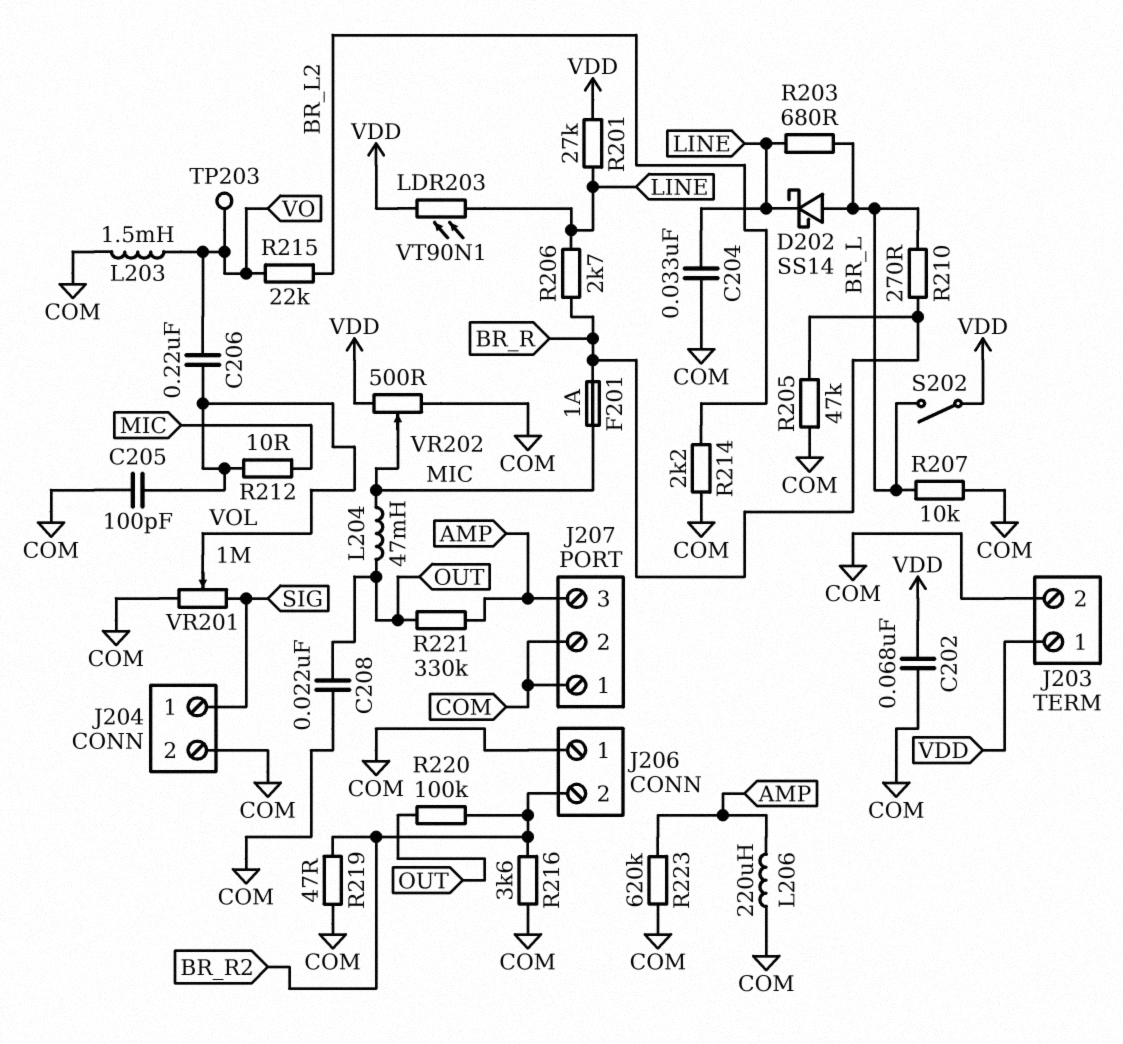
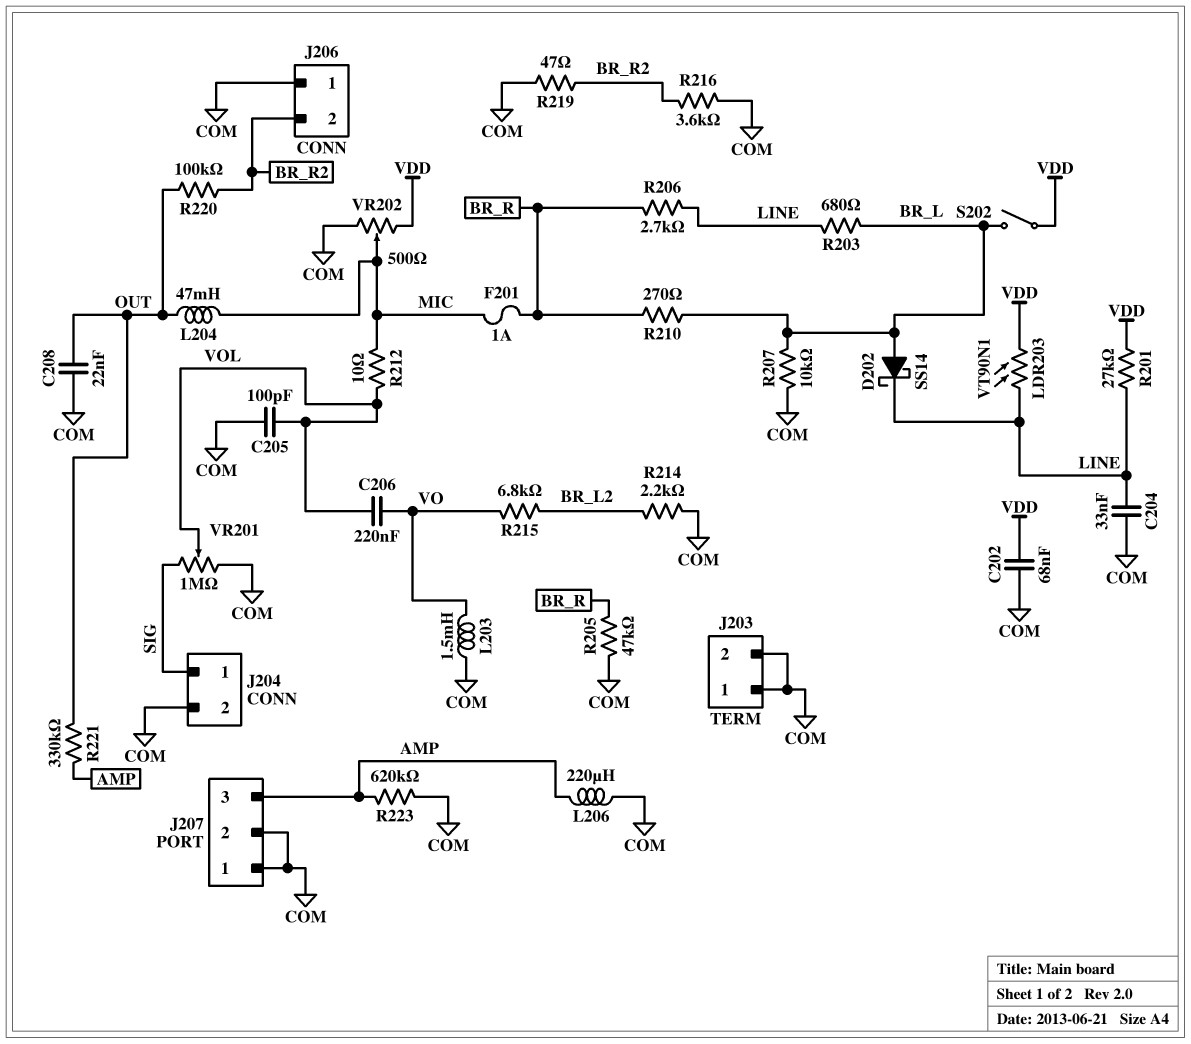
J203 pin 1: VDD -> COM
R215: 22k (BR_L2, VO) -> 6.8k (BR_L2, VO)
TP203: test point (VO) -> none

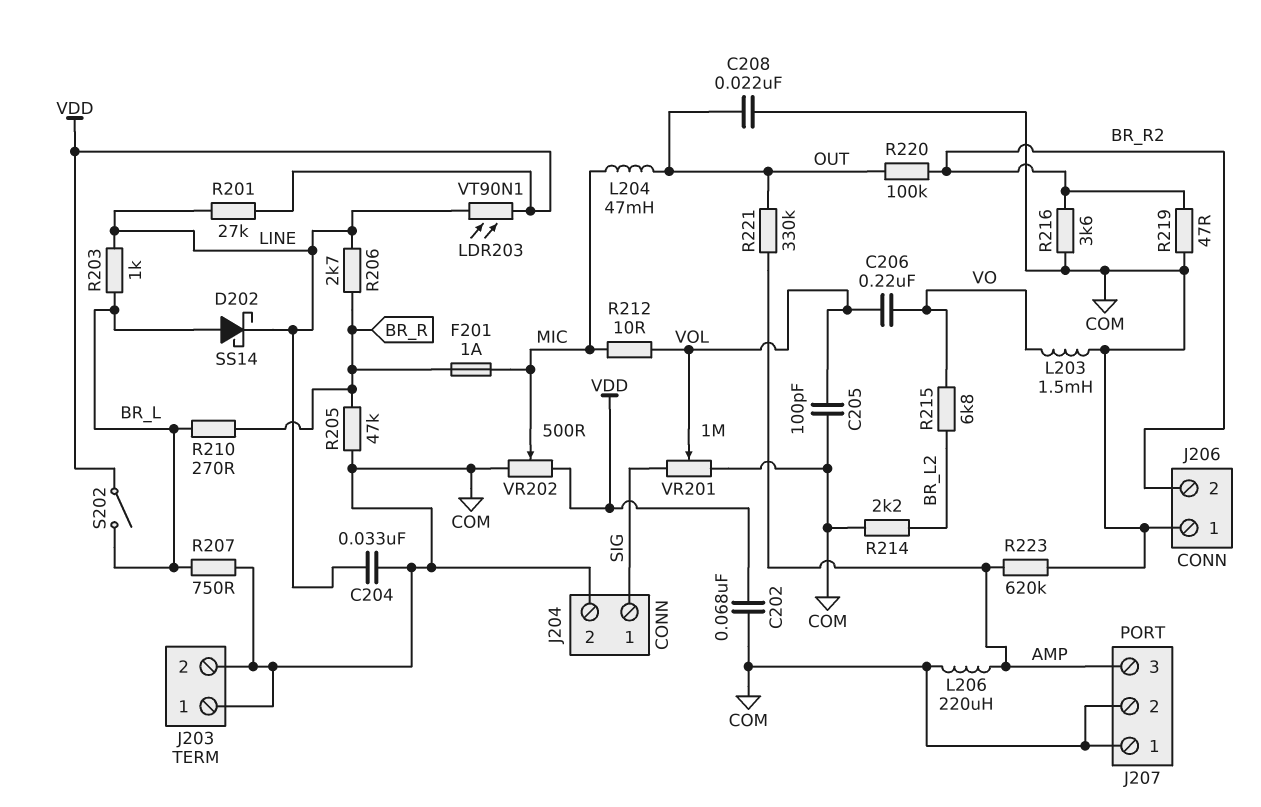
R203: 680 (BR_L, LINE) -> 1k (BR_L, LINE)
R207: 10k (BR_L, COM) -> 750 (BR_L, COM)

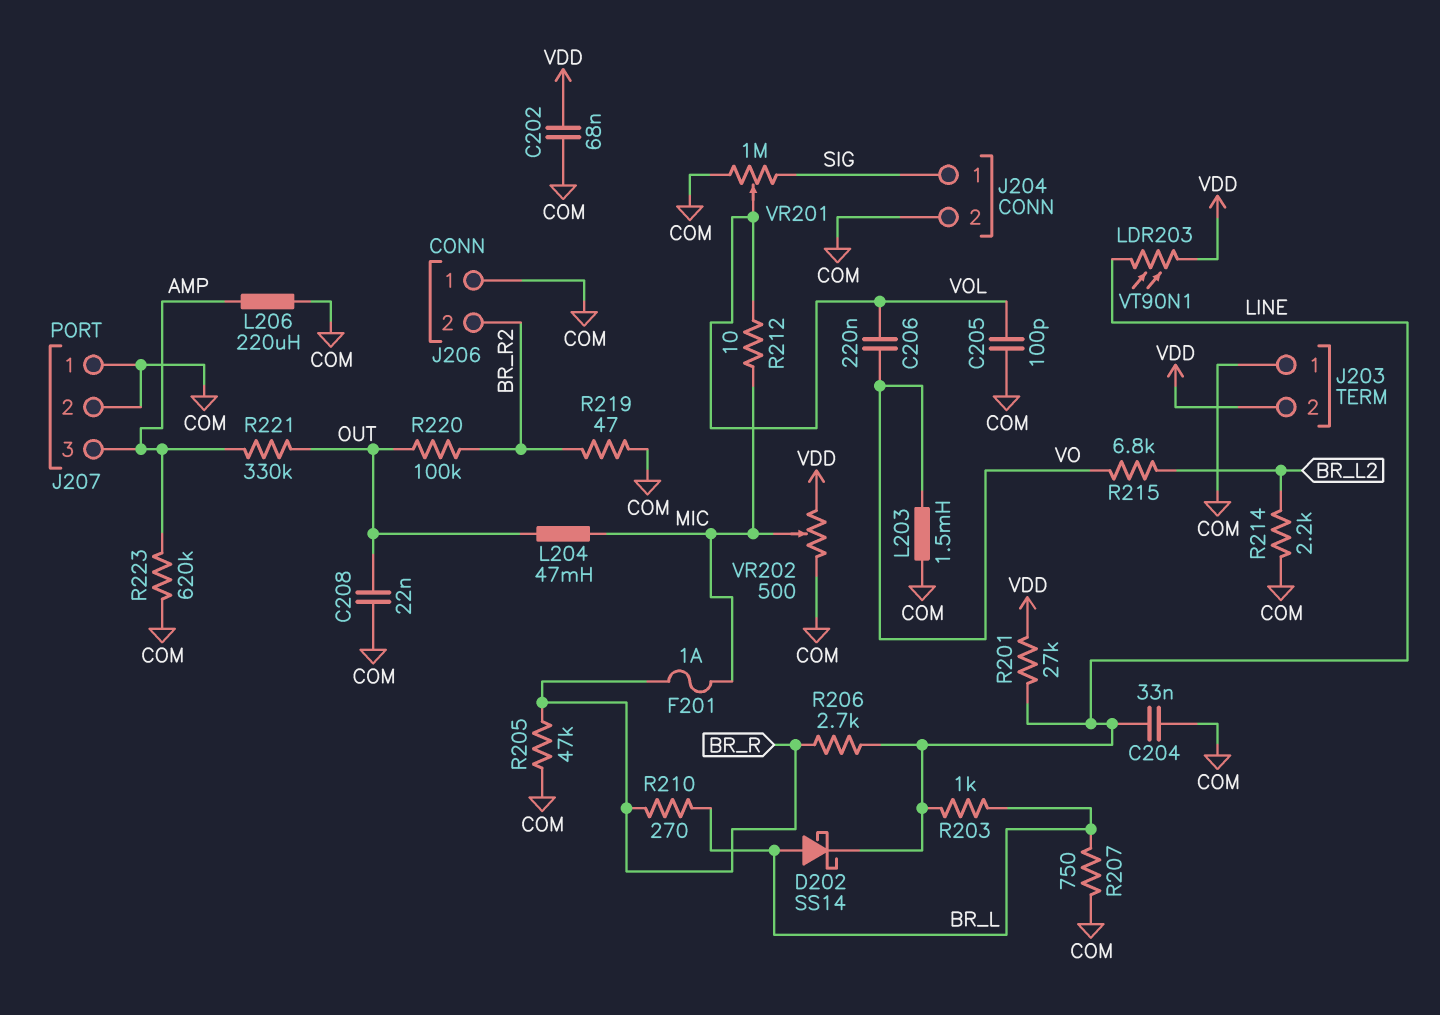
J203 pin 2: COM -> VDD
R216: 3.6k (BR_R2, COM) -> none
S202: switch (BR_L, VDD) -> none

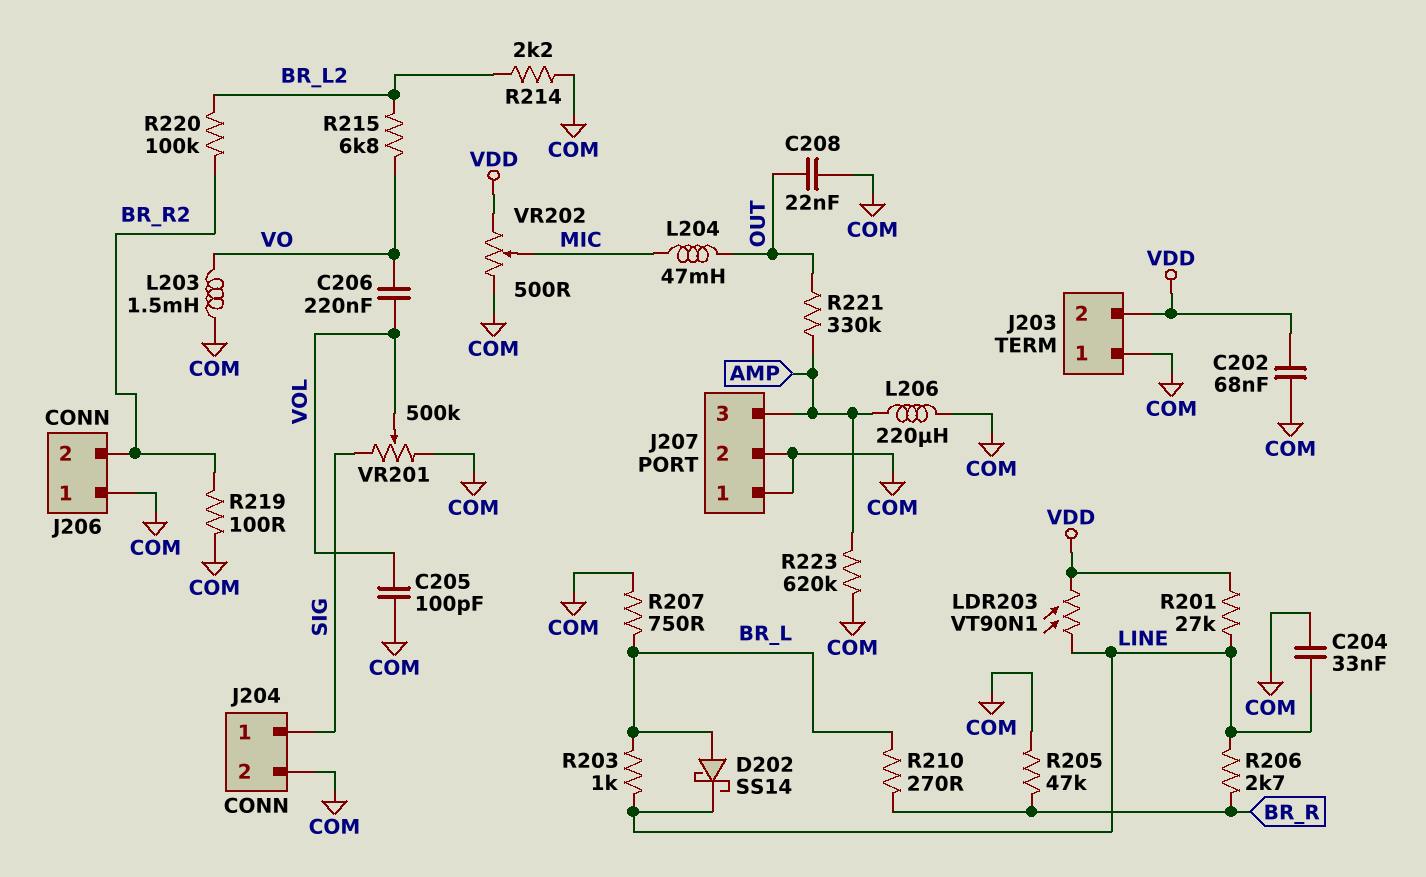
F201: 1A (BR_R, MIC) -> none
R212: 10 (MIC, VOL) -> none
R219: 47 (BR_R2, COM) -> 100 (BR_R2, COM)
R220: 100k (BR_R2, OUT) -> 100k (BR_L2, BR_R2)
VR201: 1M (COM, SIG, wiper VOL) -> 500k (COM, SIG, wiper VOL)

